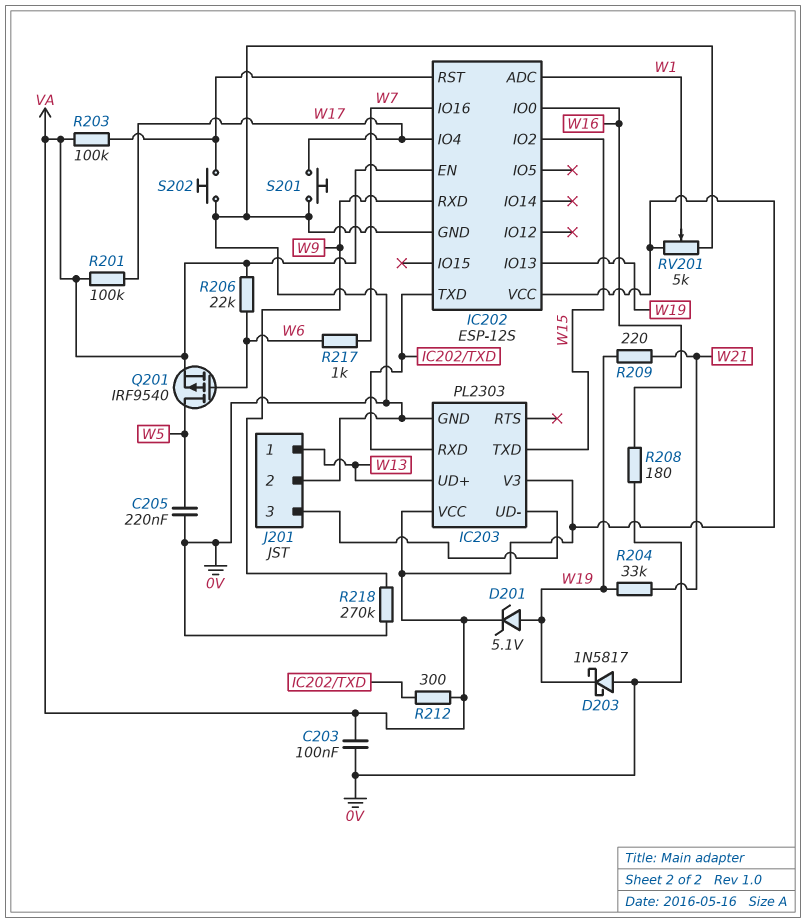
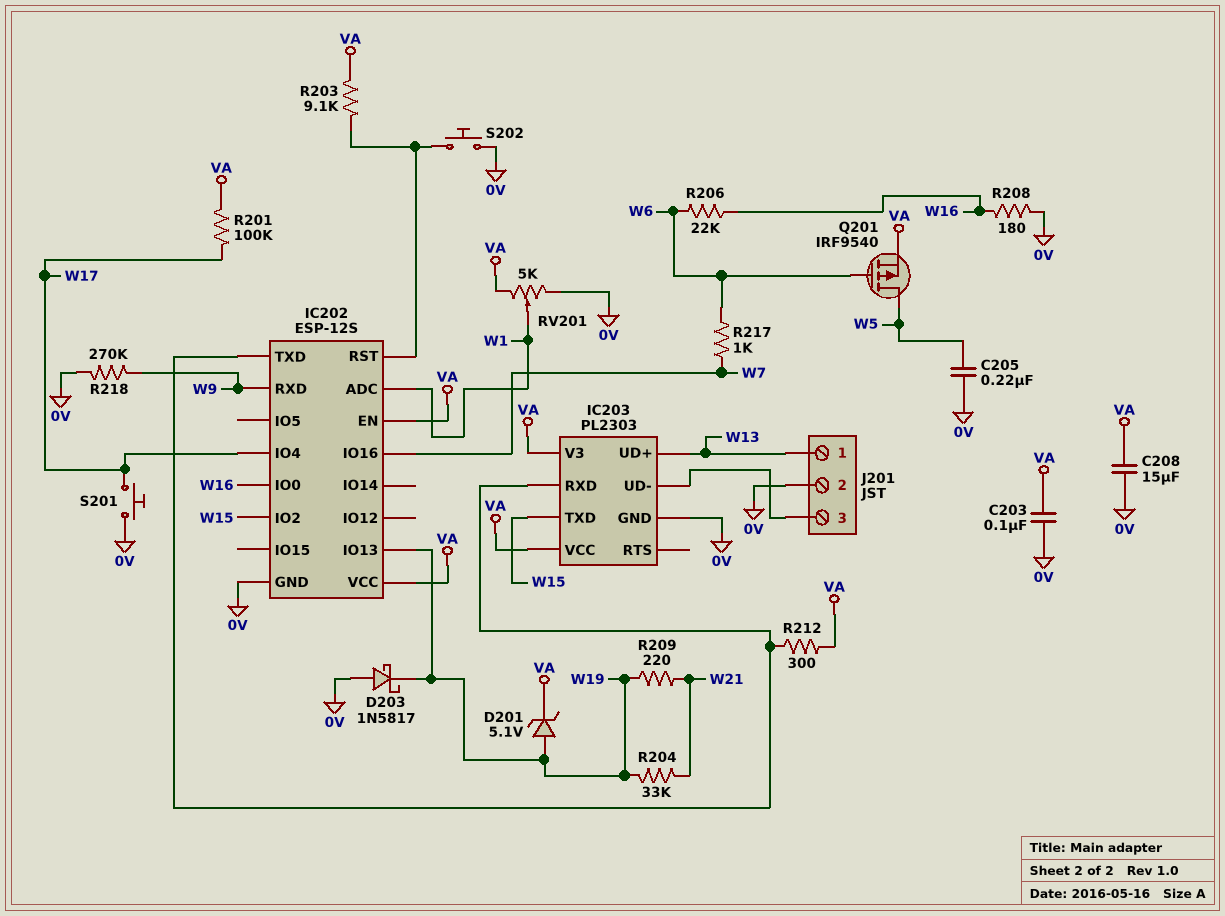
C208: none -> 15uF (0V, VA)
R203: 100k (IC202/RST, VA) -> 9.1k (IC202/RST, VA)
R206: 22k (VA, W6) -> 22k (W6, W16)

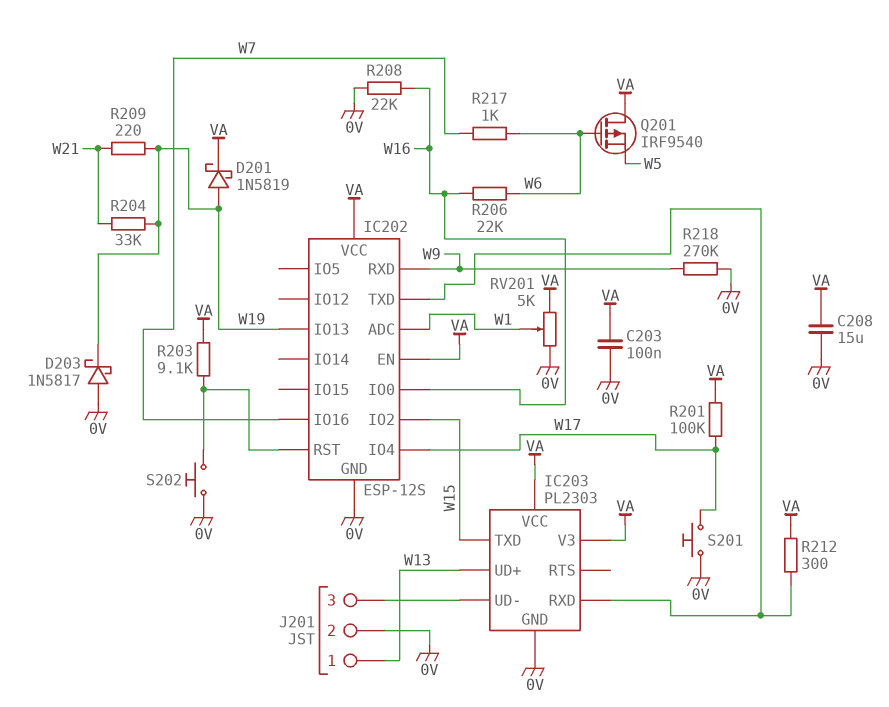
C205: 220nF (0V, W5) -> none
D201: zener 5.1V (A W19, K VA) -> schottky 1N5819 (A W19, K VA)
Q201: PMOS IRF9540 (G W6, D W5, S VA) -> PMOS IRF9540 (G W6, D VA, S W5)
R208: 180 (0V, W16) -> 22k (0V, W16)

